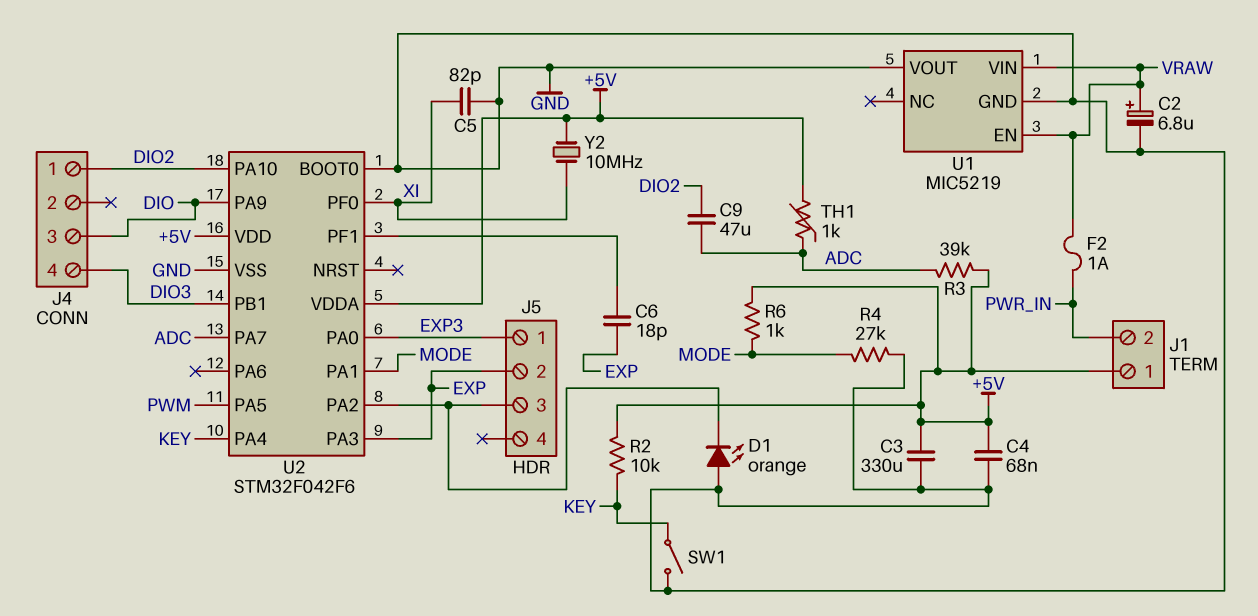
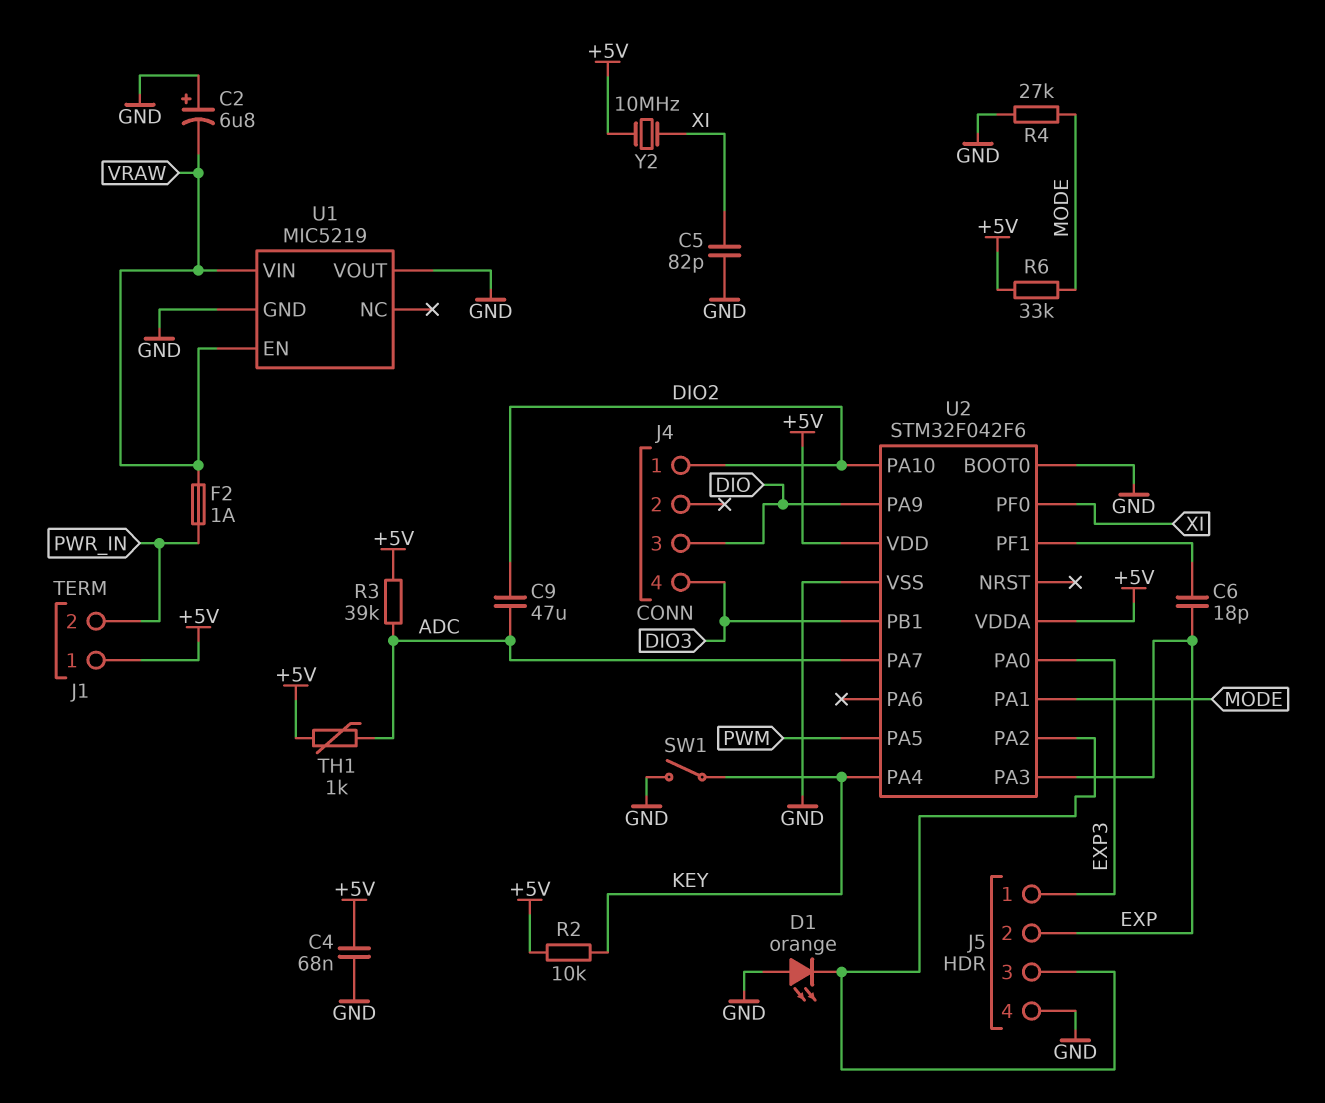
C2: 6.8uF (plus VRAW, minus GND) -> 6.8uF (plus GND, minus VRAW)
C3: 330uF (+5V, GND) -> none
J5 pin 4: none -> GND
R6: 1k (+5V, MODE) -> 33k (+5V, MODE)

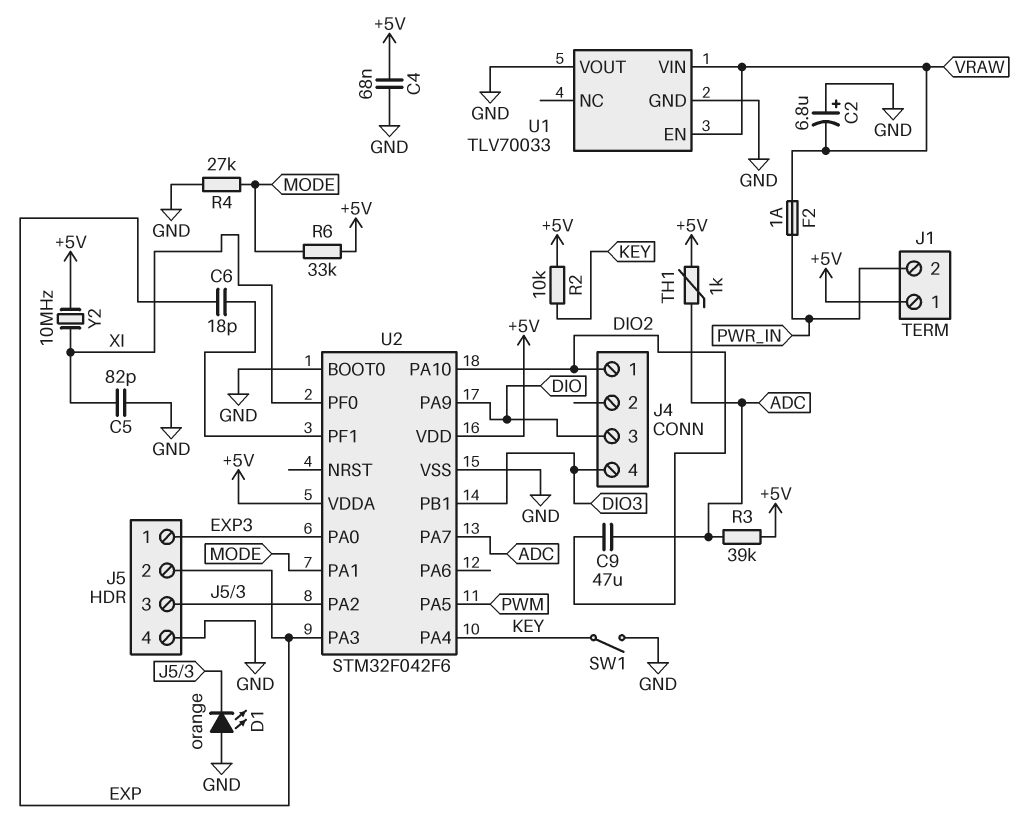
U1: MIC5219 -> TLV70033

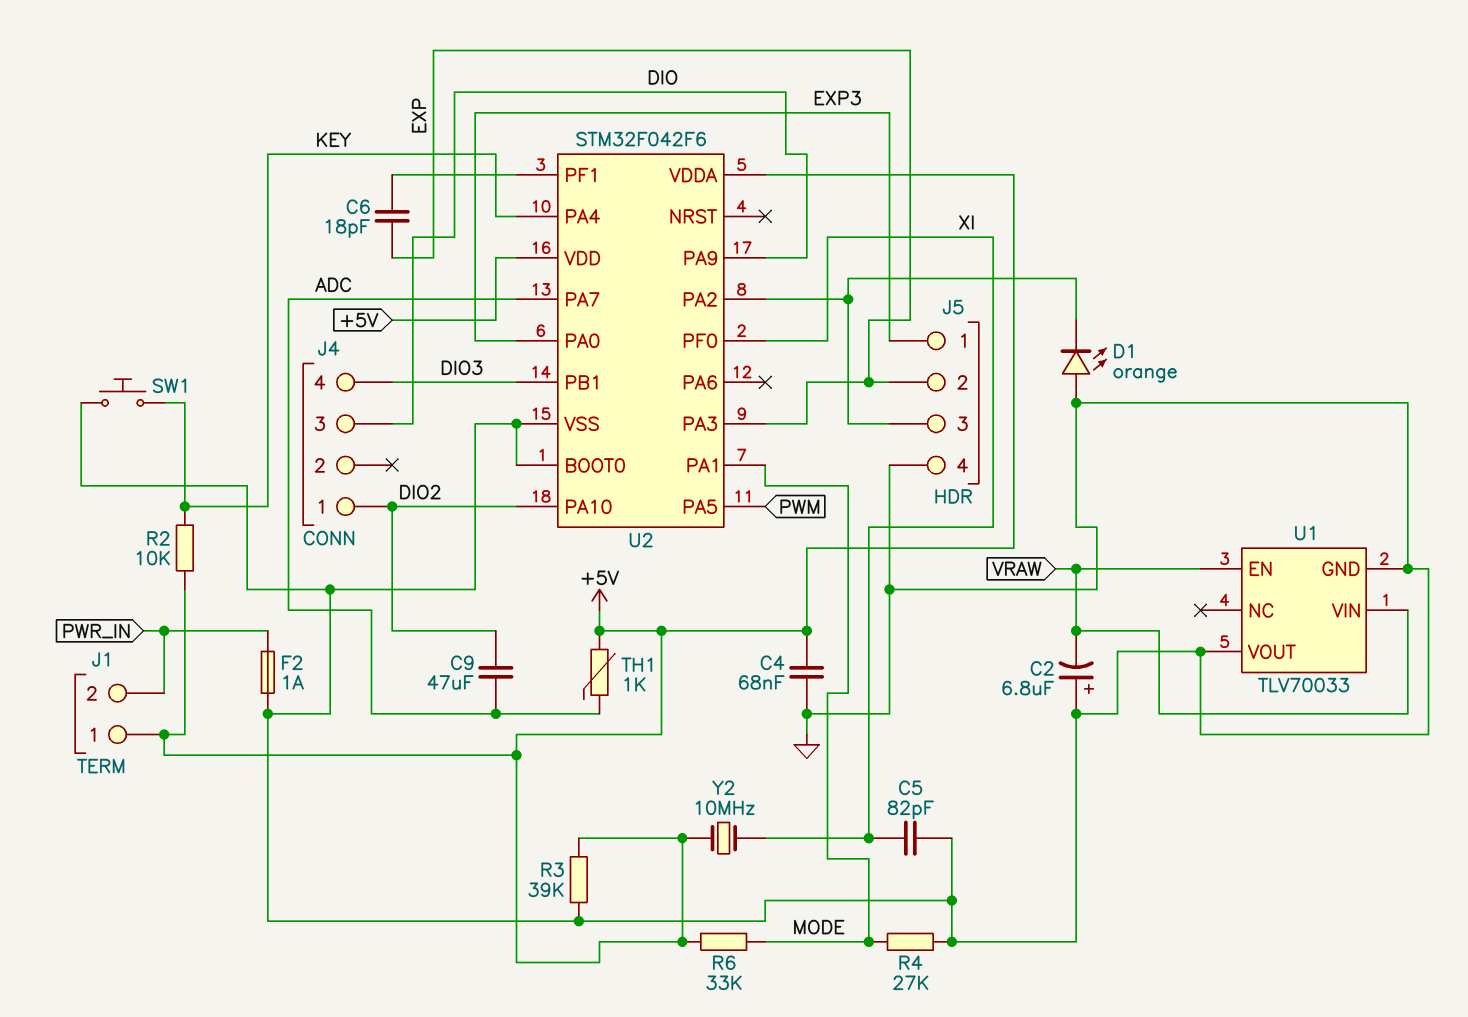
F2: 1A (PWR_IN, VRAW) -> 1A (GND, PWR_IN)
R3: 39k (+5V, ADC) -> 39k (+5V, GND)
SW1: switch (GND, KEY) -> button (GND, KEY)

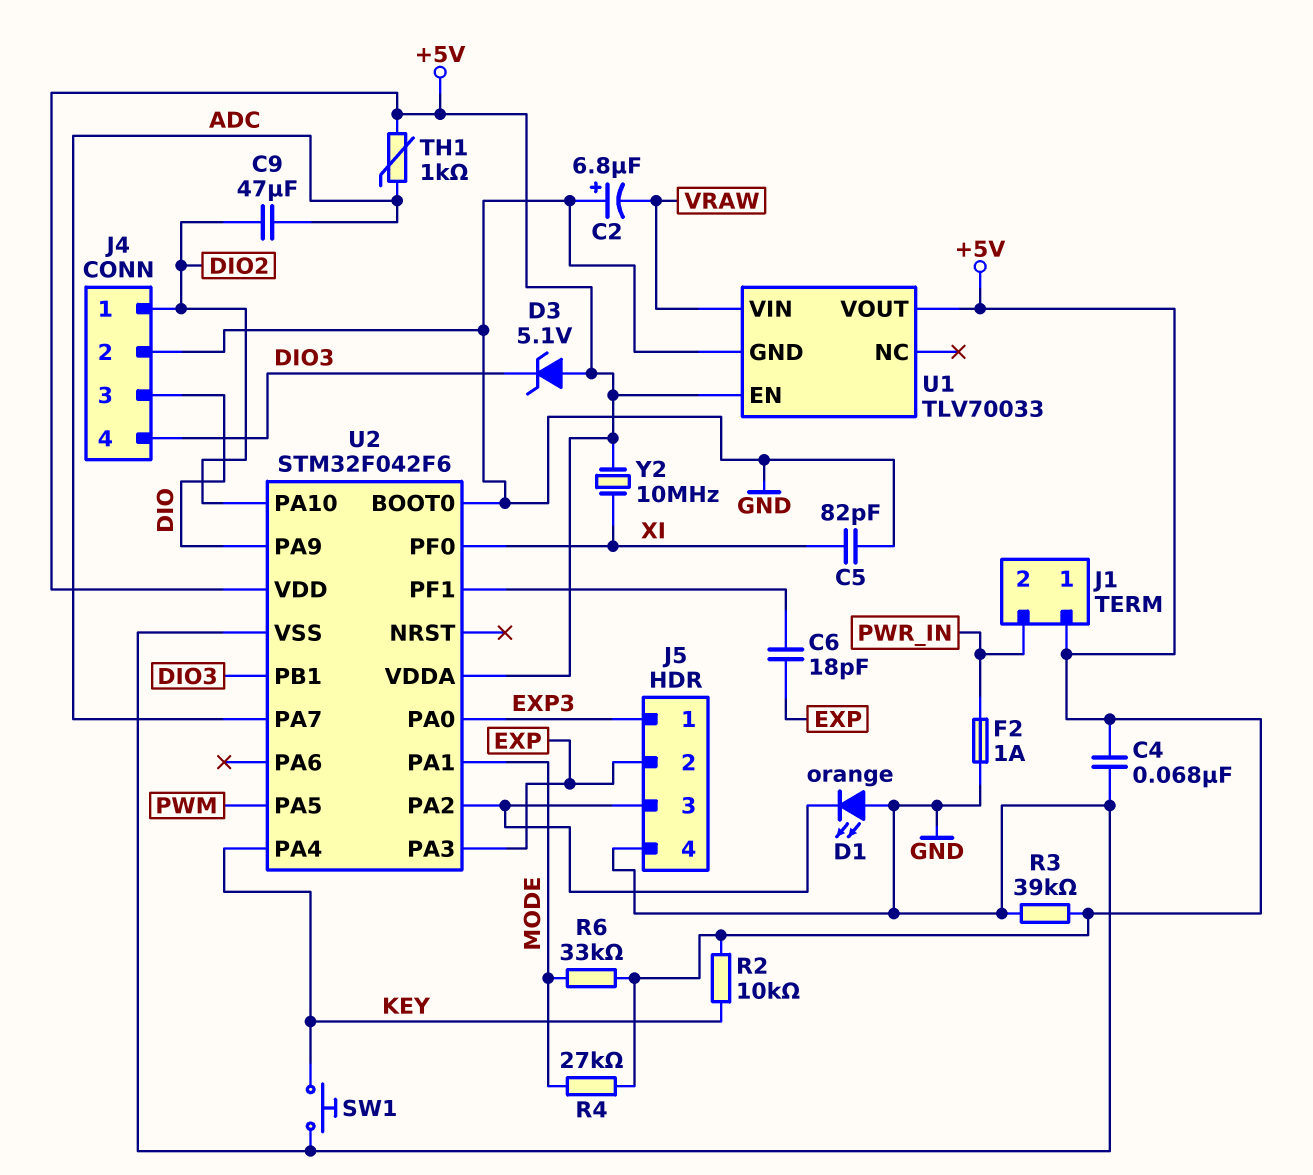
D3: none -> zener 5.1V (A +5V, K DIO3)
J4 pin 2: none -> GND
R4: 27k (GND, MODE) -> 27k (+5V, MODE)
U1 pin EN: VRAW -> +5V
U1 pin VOUT: GND -> +5V

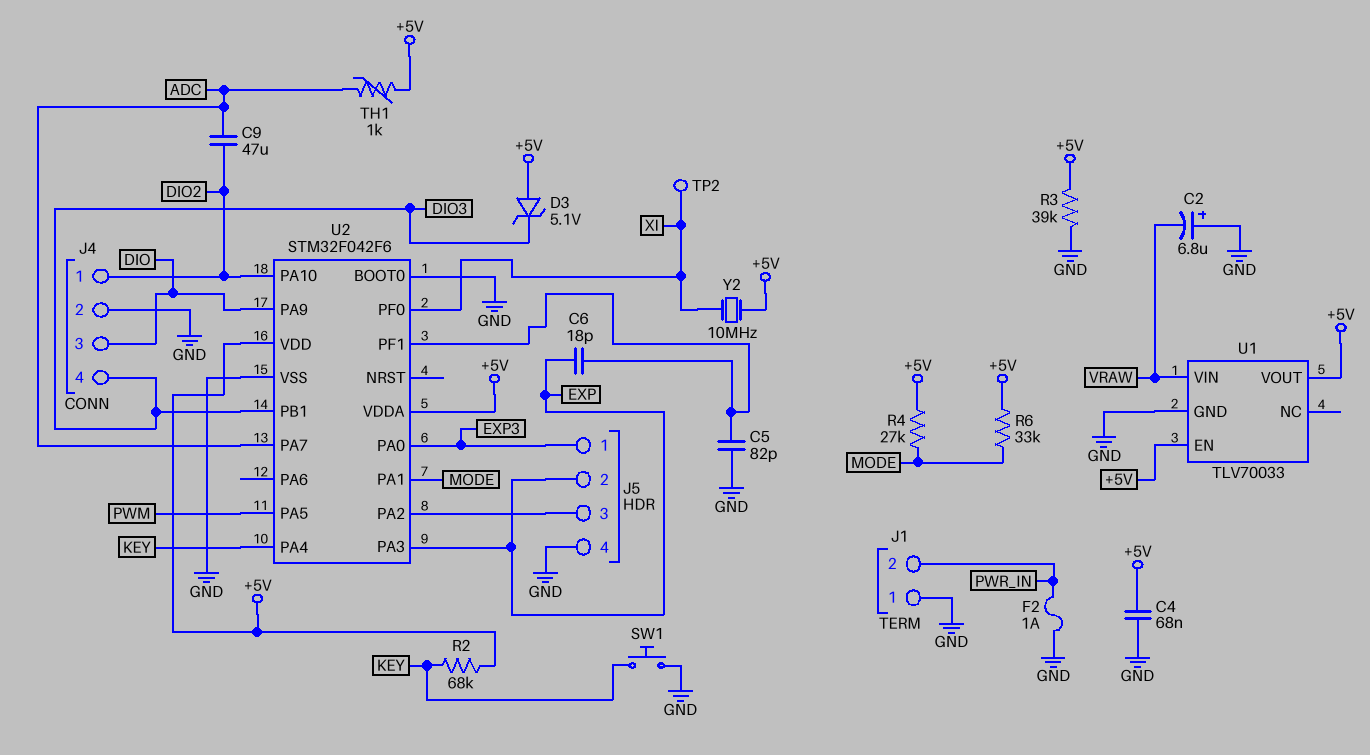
C5: 82pF (GND, XI) -> 82pF (GND, U2/PF1)
D1: LED orange (A GND, K J5/3) -> none
J1 pin 1: +5V -> GND
R2: 10k (+5V, KEY) -> 68k (+5V, KEY)
TP2: none -> test point (XI)

